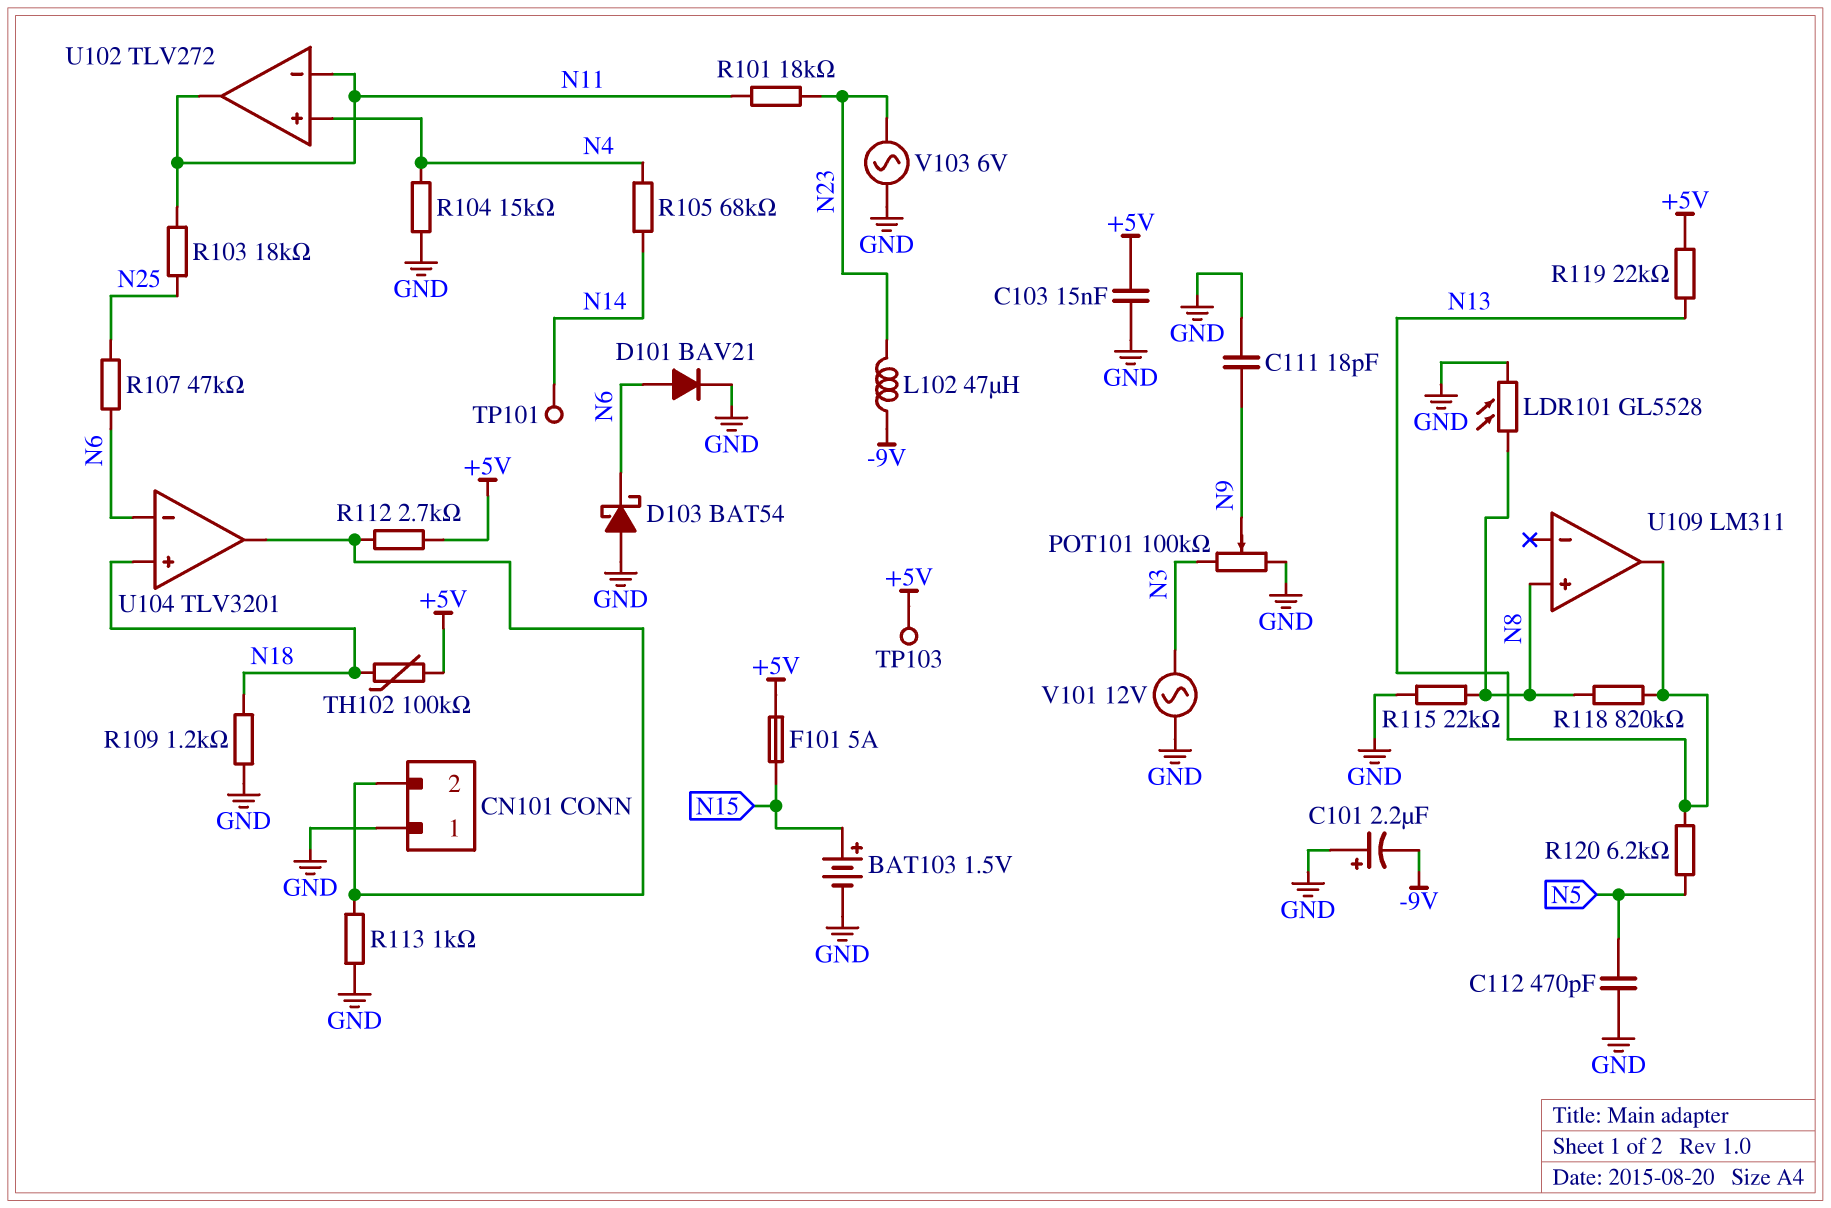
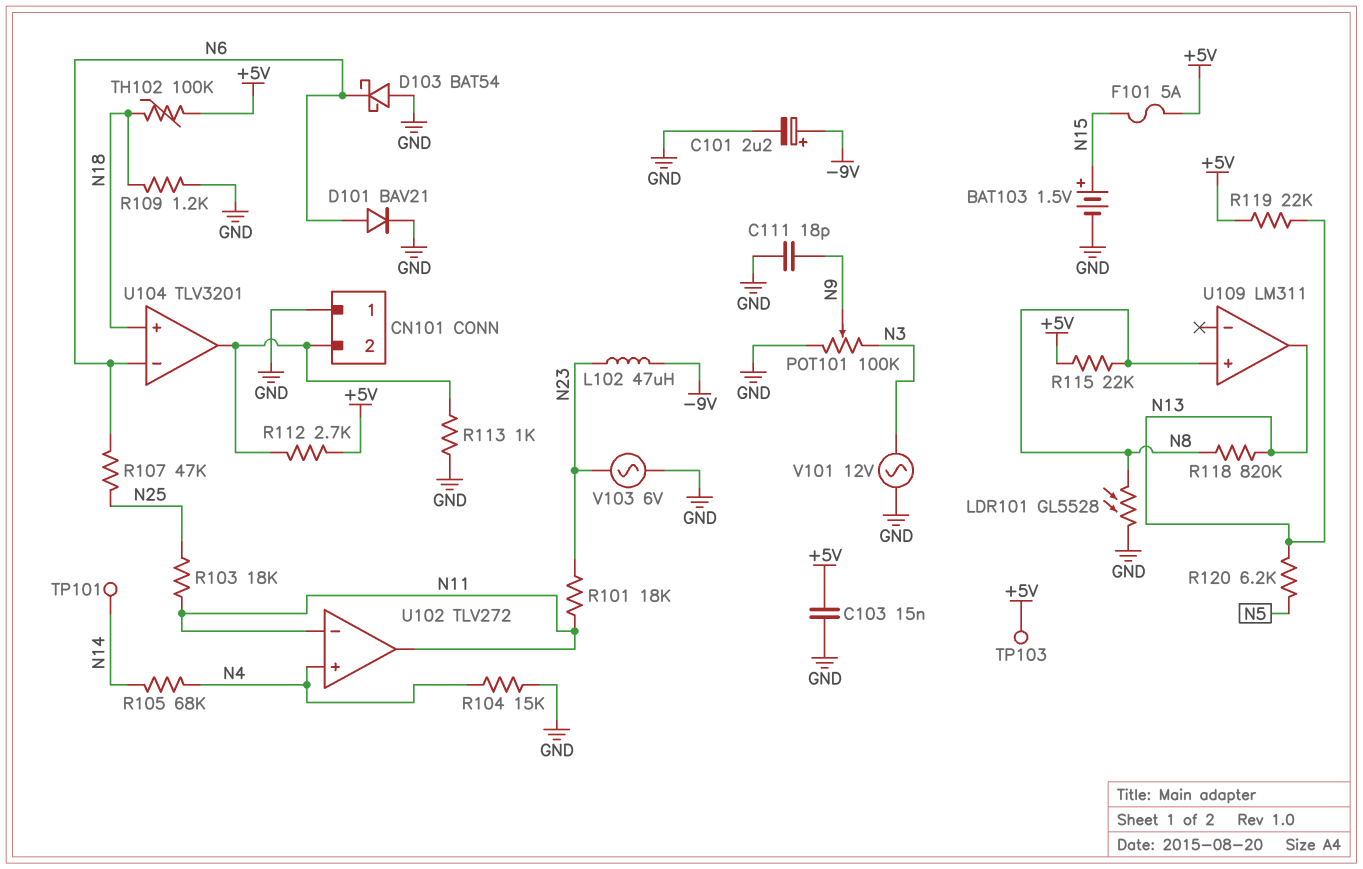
C101: 2.2uF (plus GND, minus -9V) -> 2.2uF (plus -9V, minus GND)
C112: 470pF (GND, N5) -> none
R115: 22k (GND, N8) -> 22k (+5V, N8)

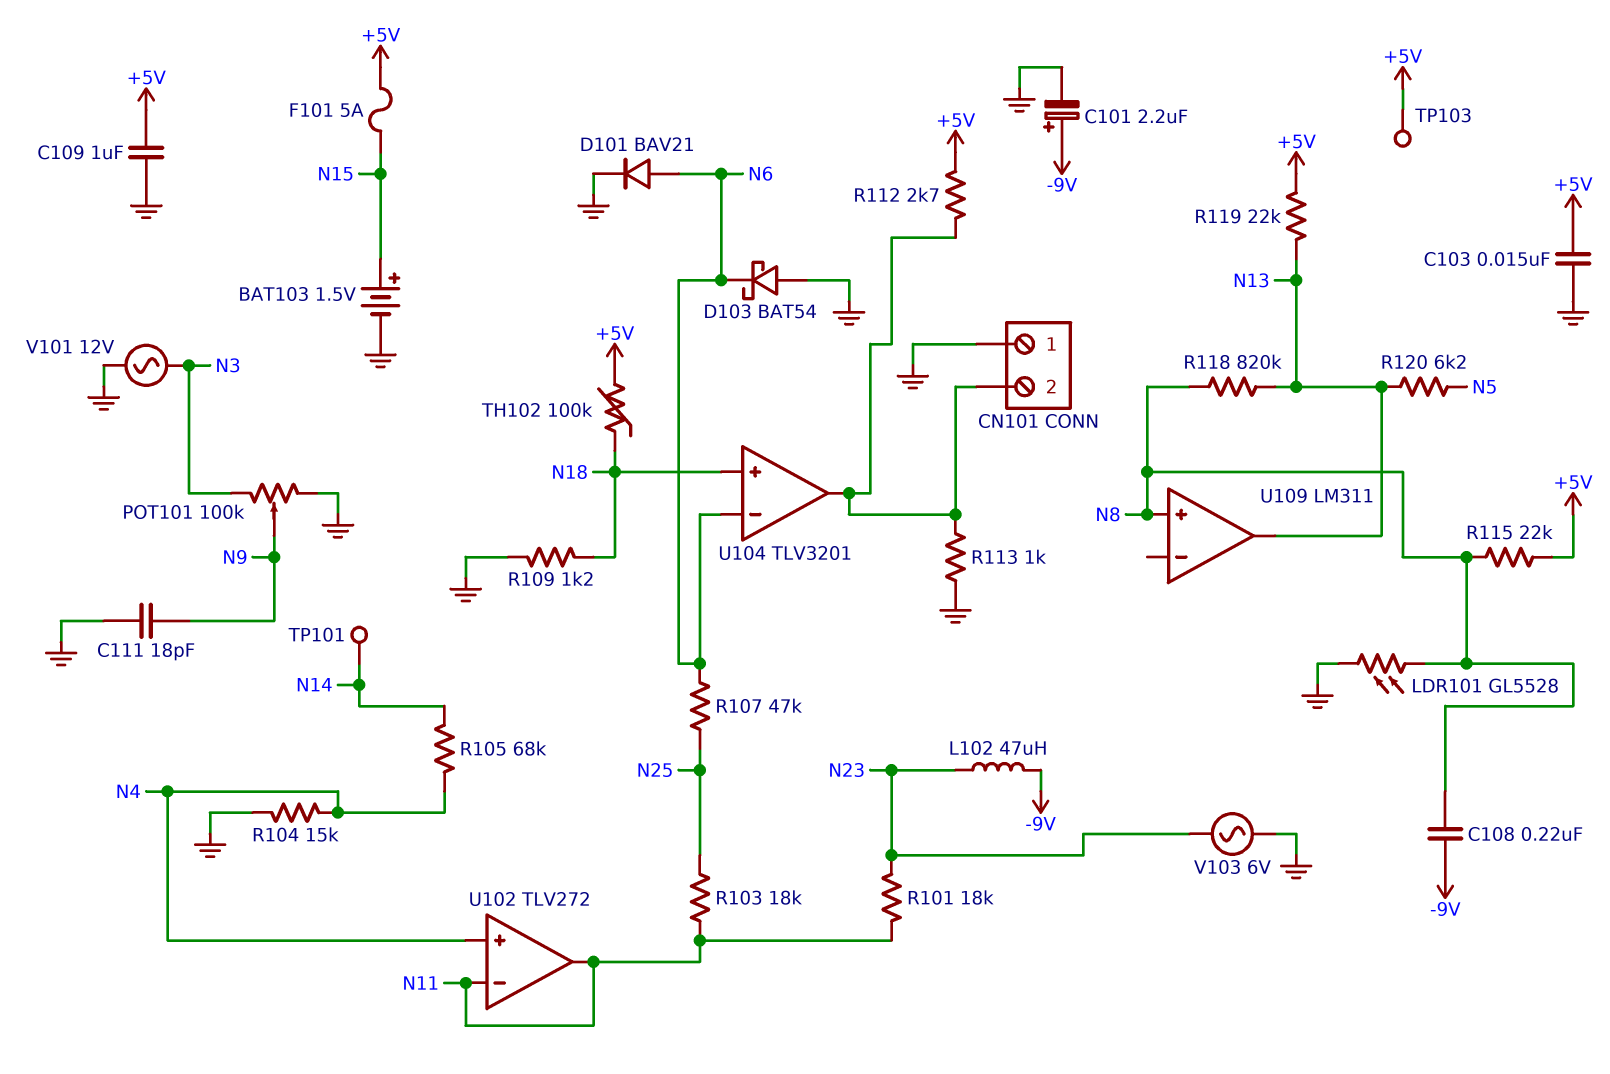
C108: none -> 220nF (-9V, N8)
C109: none -> 1uF (+5V, GND)

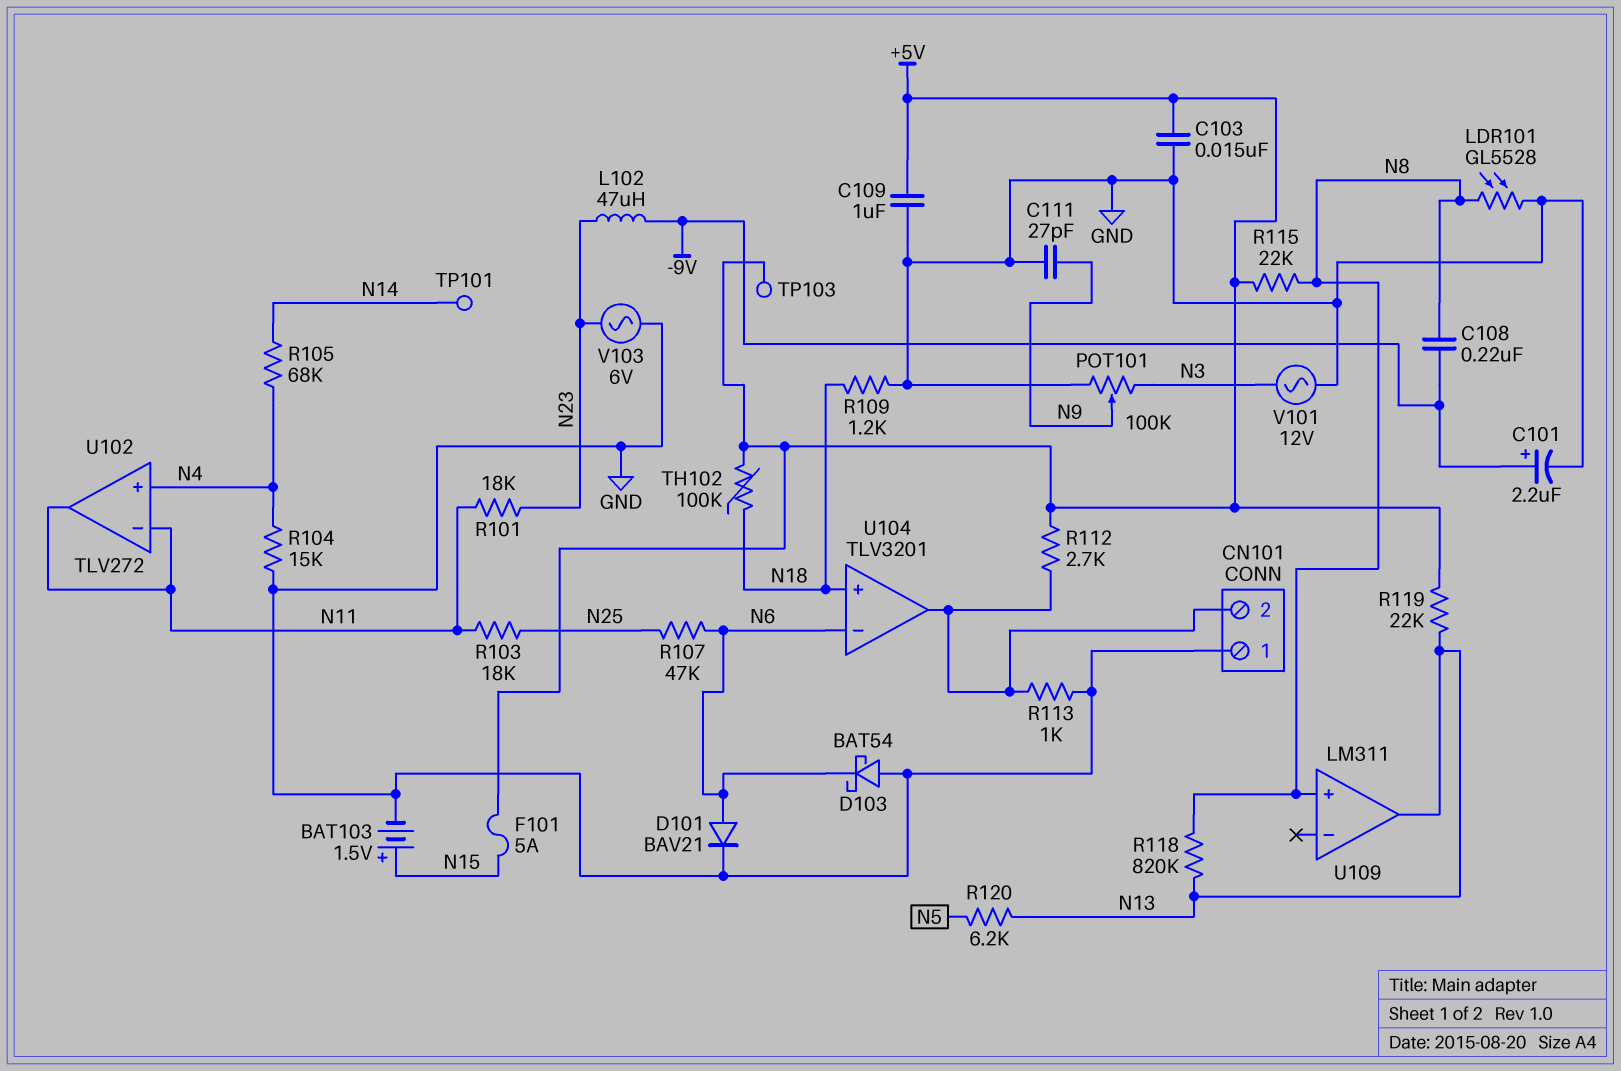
C111: 18pF (GND, N9) -> 27pF (GND, N9)

